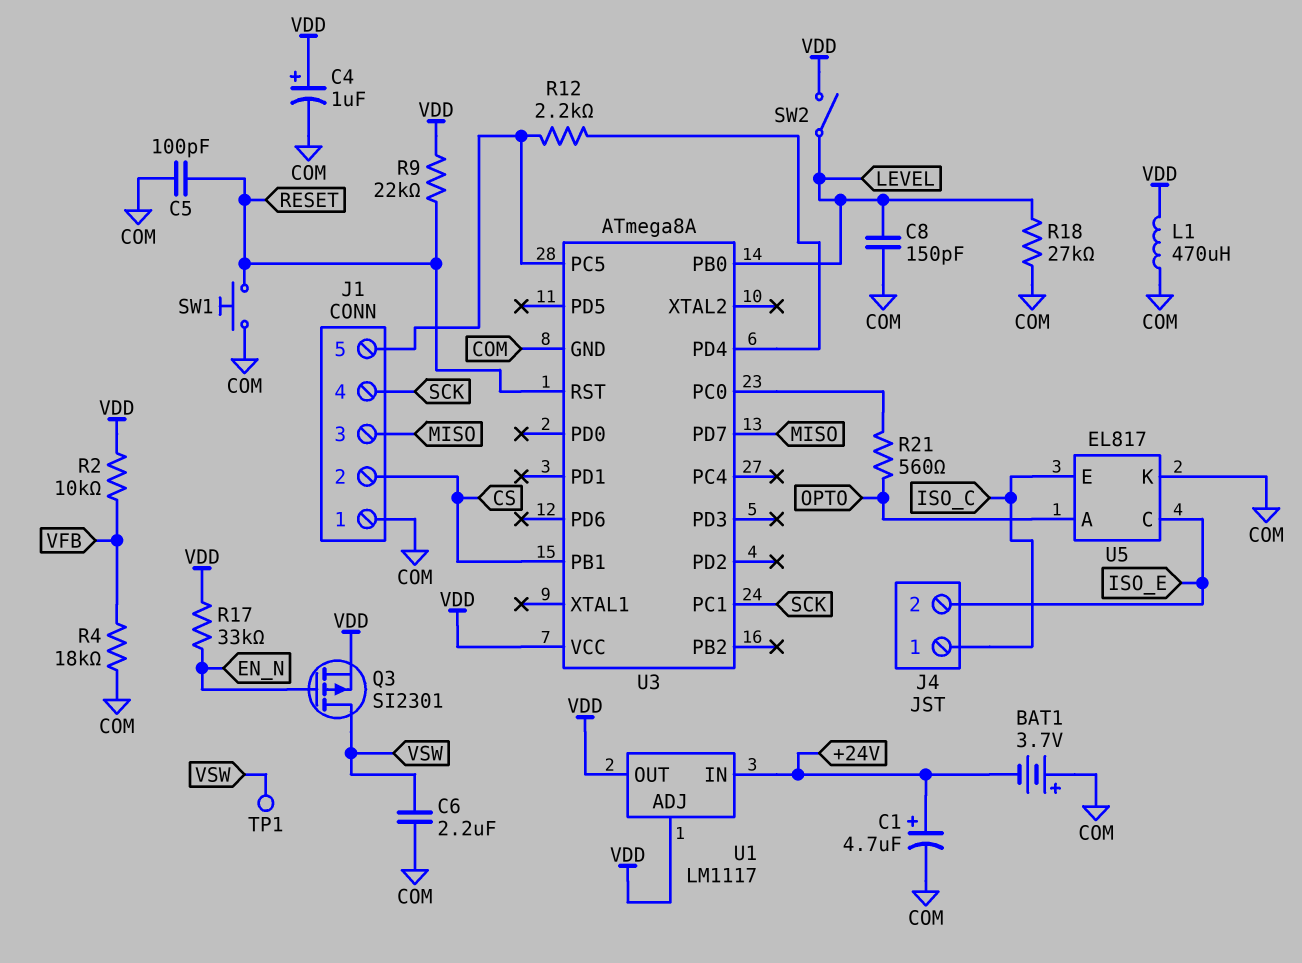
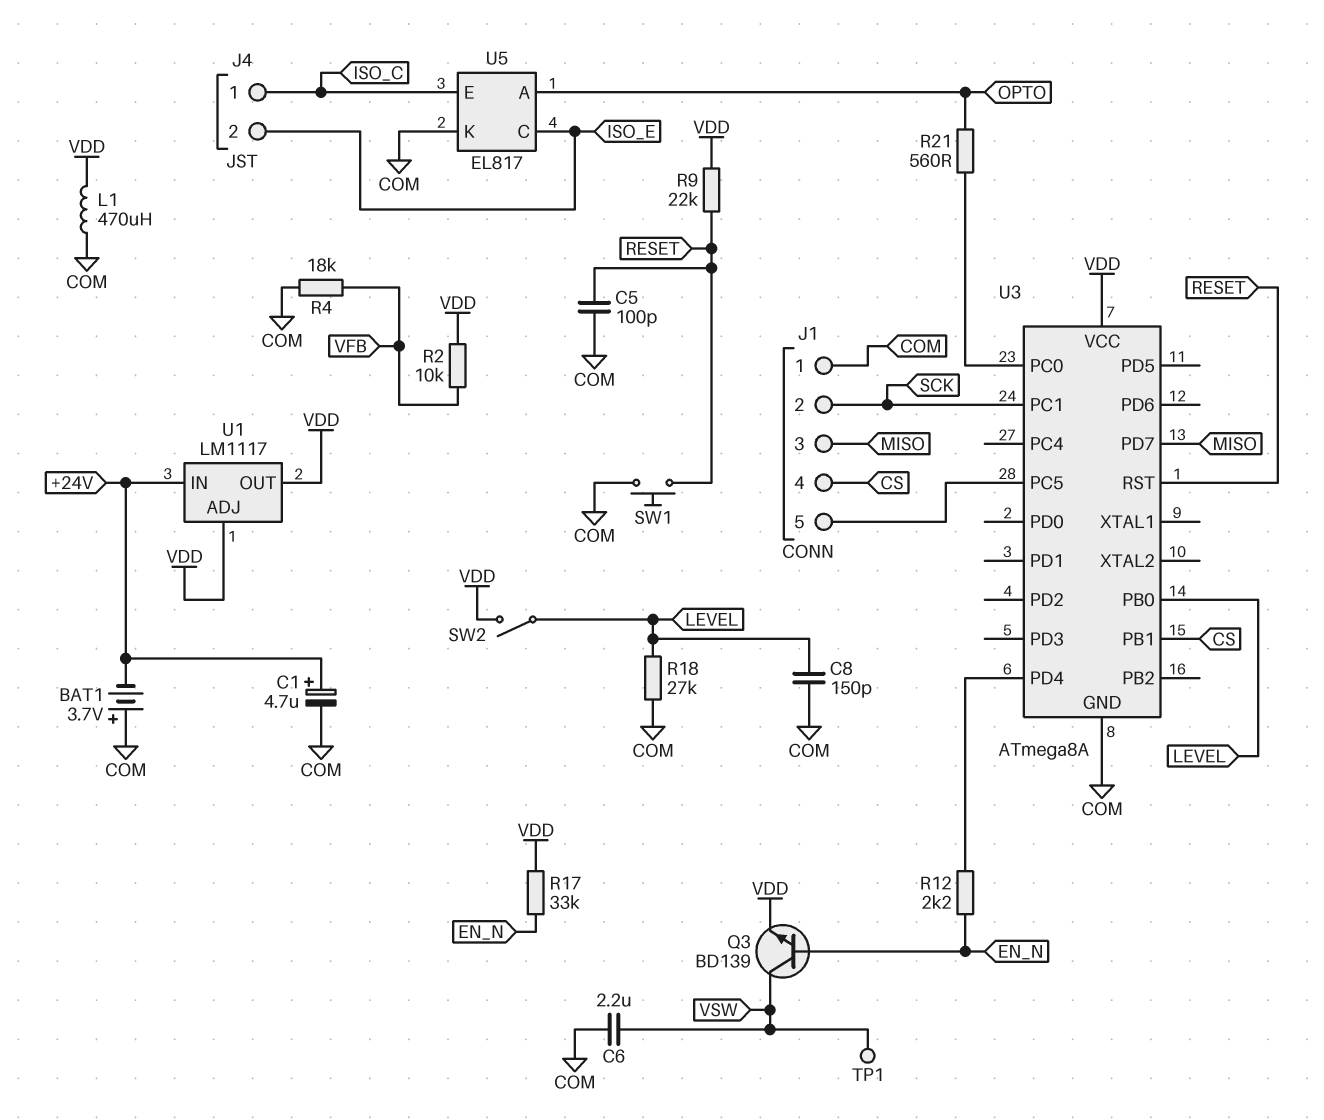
C4: 1uF (plus VDD, minus COM) -> none
J1 pin 2: CS -> SCK
J1 pin 4: SCK -> CS
Q3: PMOS SI2301 (G EN_N, D VSW, S VDD) -> NPN BD139 (B EN_N, C VSW, E VDD)
R12: 2.2k (J1/5, U3/PD4) -> 2.2k (EN_N, U3/PD4)

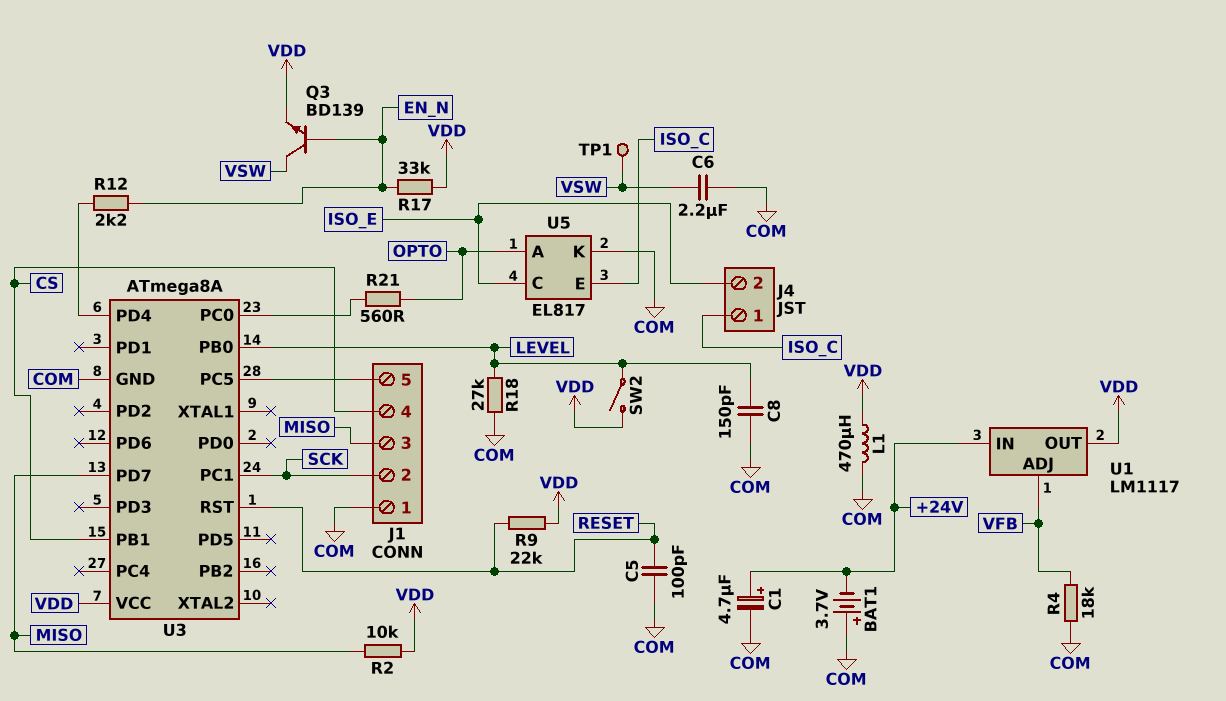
R2: 10k (VDD, VFB) -> 10k (MISO, VDD)
SW1: button (COM, RESET) -> none
U1 pin ADJ: VDD -> VFB

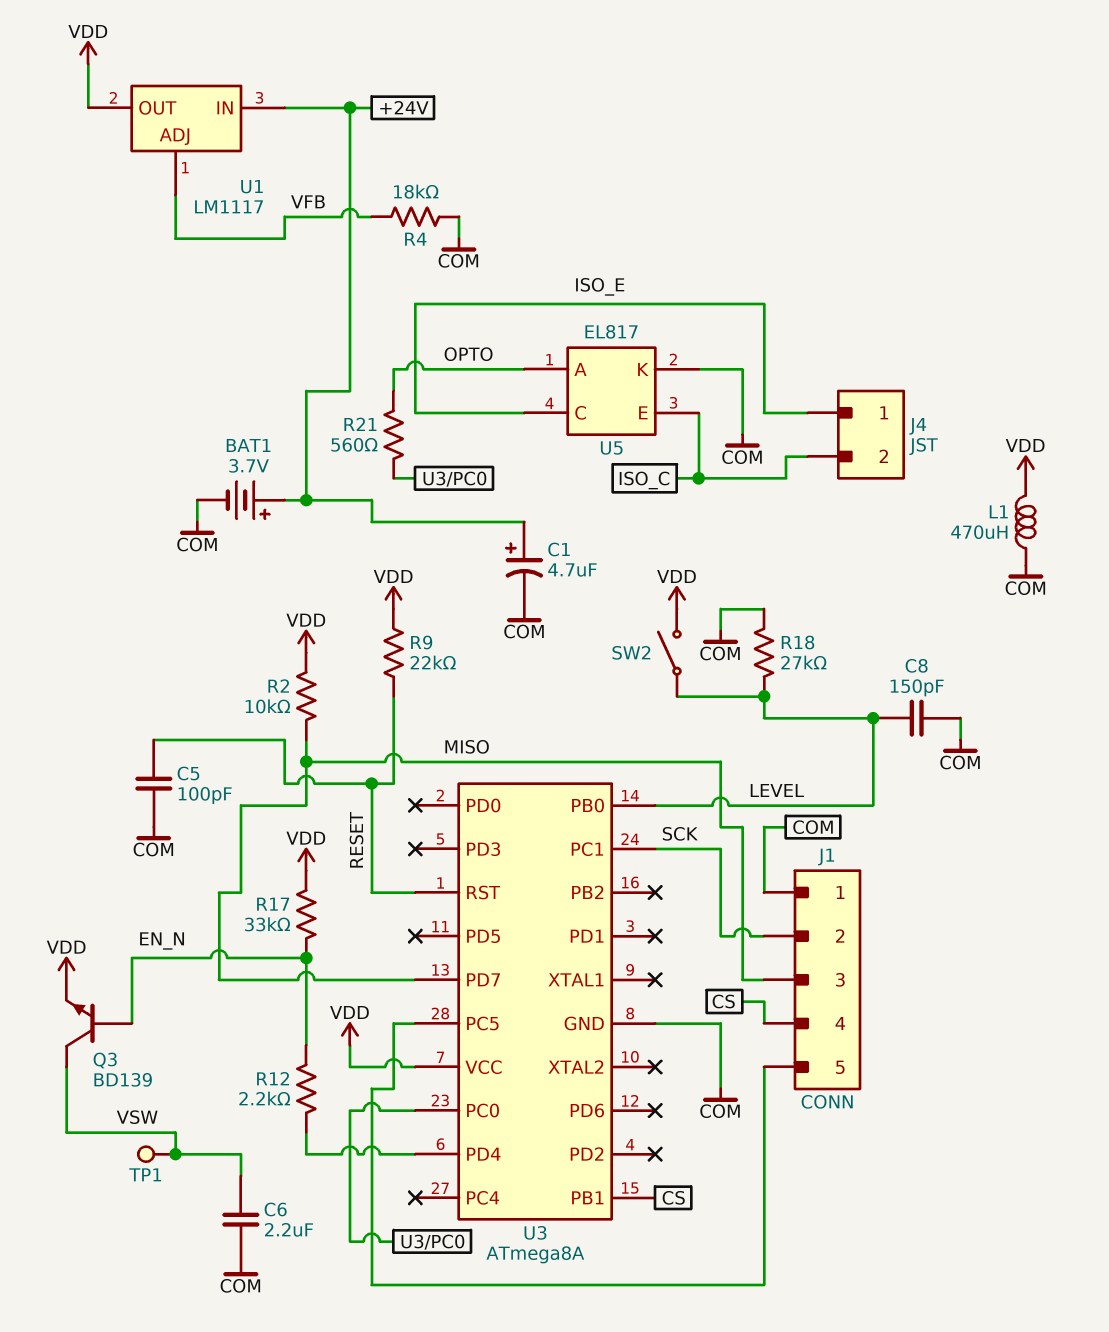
BAT1: 3.7V (plus COM, minus +24V) -> 3.7V (plus +24V, minus COM)
J4 pin 1: ISO_C -> ISO_E
J4 pin 2: ISO_E -> ISO_C

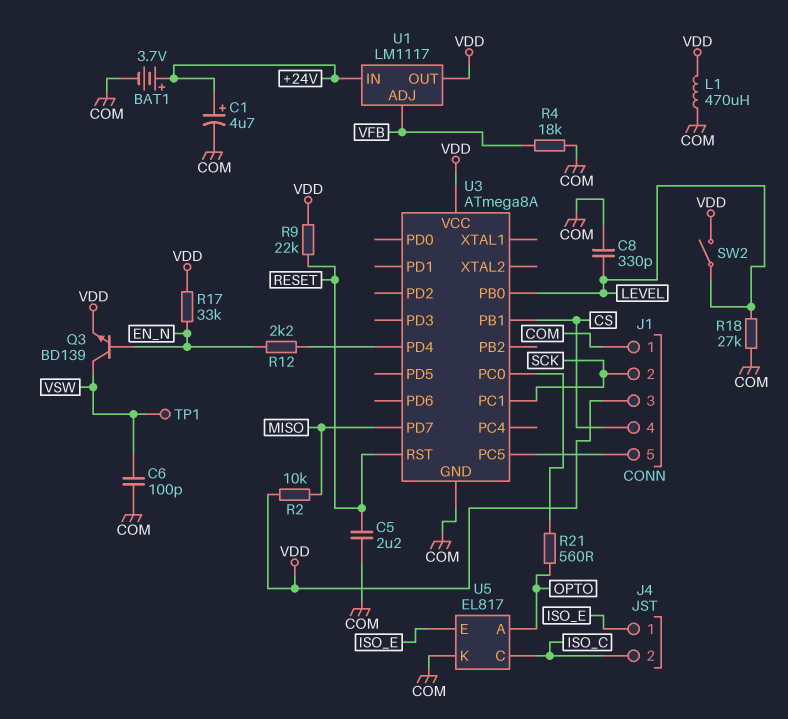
C5: 100pF (COM, RESET) -> 2.2uF (COM, RESET)
C6: 2.2uF (COM, VSW) -> 100pF (COM, VSW)
C8: 150pF (COM, LEVEL) -> 330pF (COM, LEVEL)
J1 pin 3: MISO -> VDD
U5 pin C: ISO_E -> ISO_C
U5 pin E: ISO_C -> ISO_E

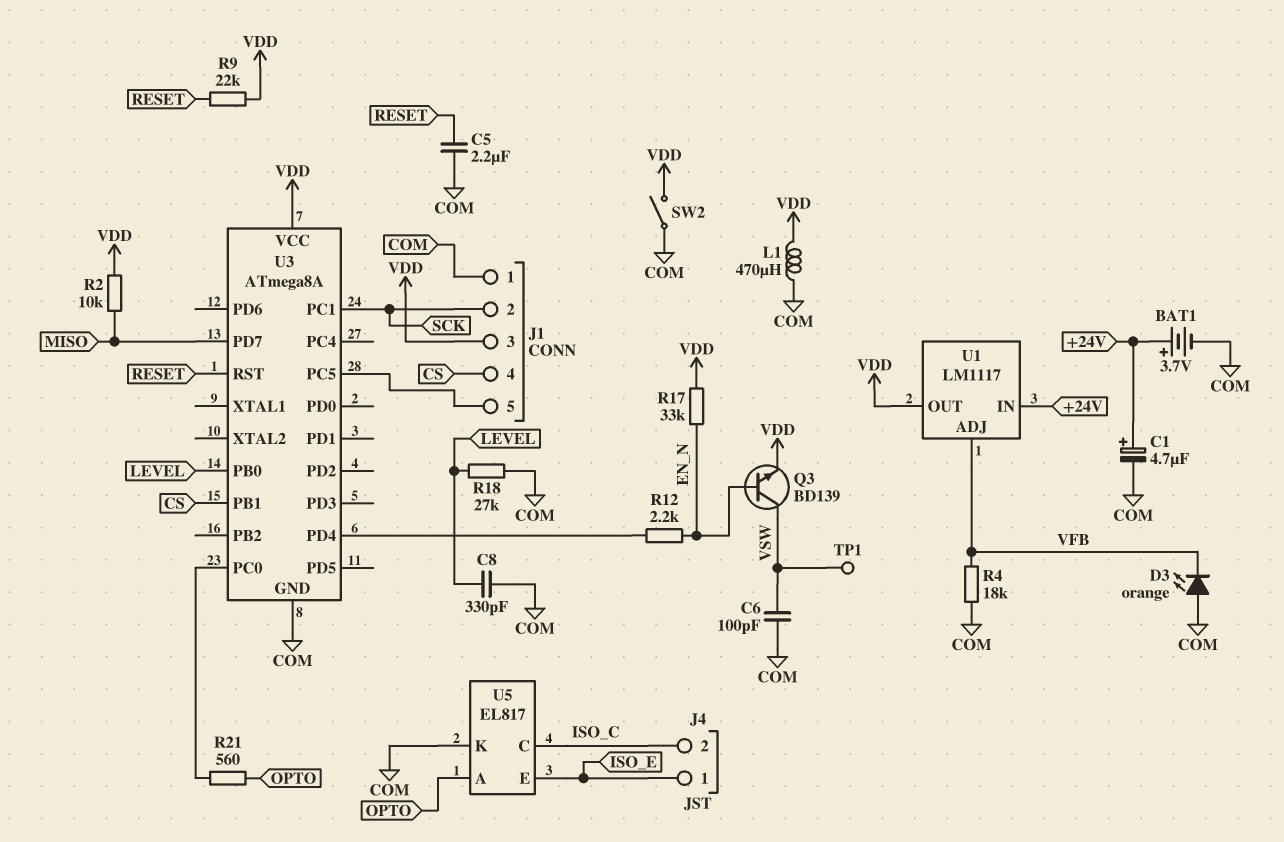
D3: none -> LED orange (A COM, K VFB)
SW2: switch (LEVEL, VDD) -> switch (COM, VDD)

